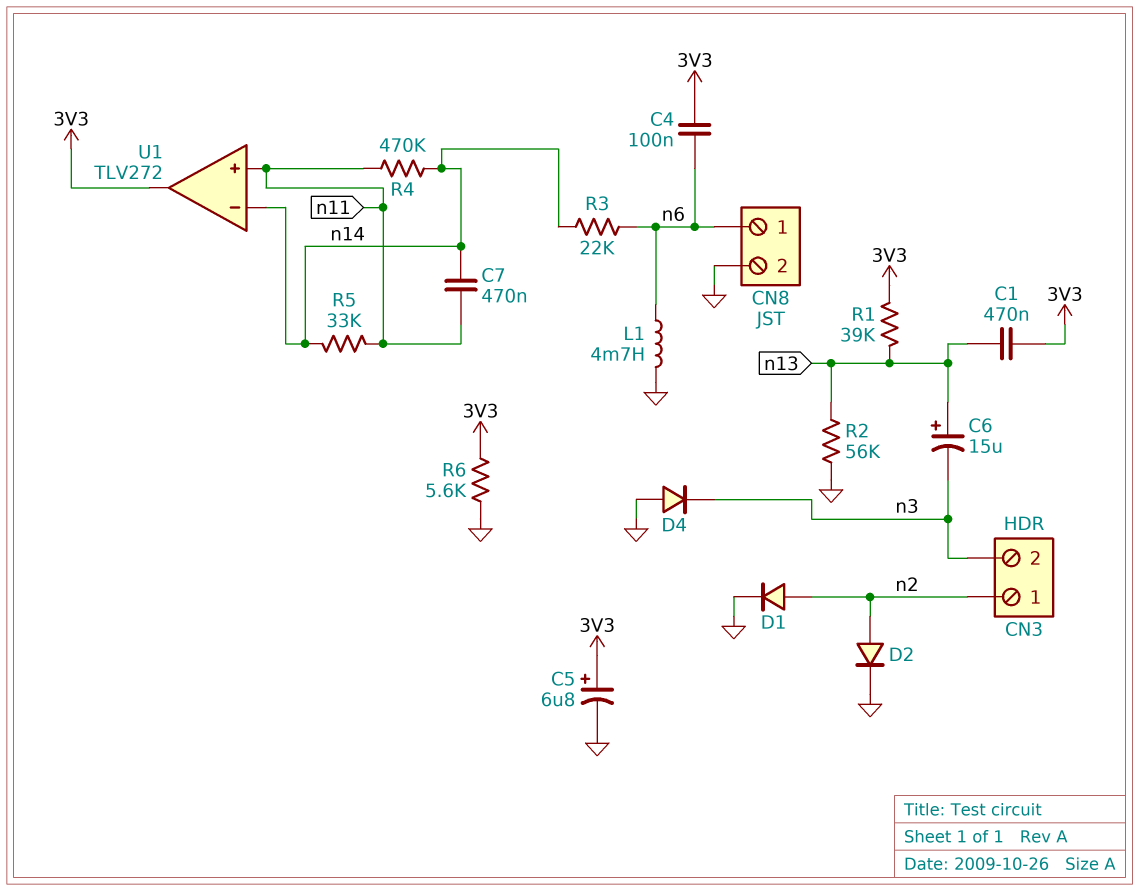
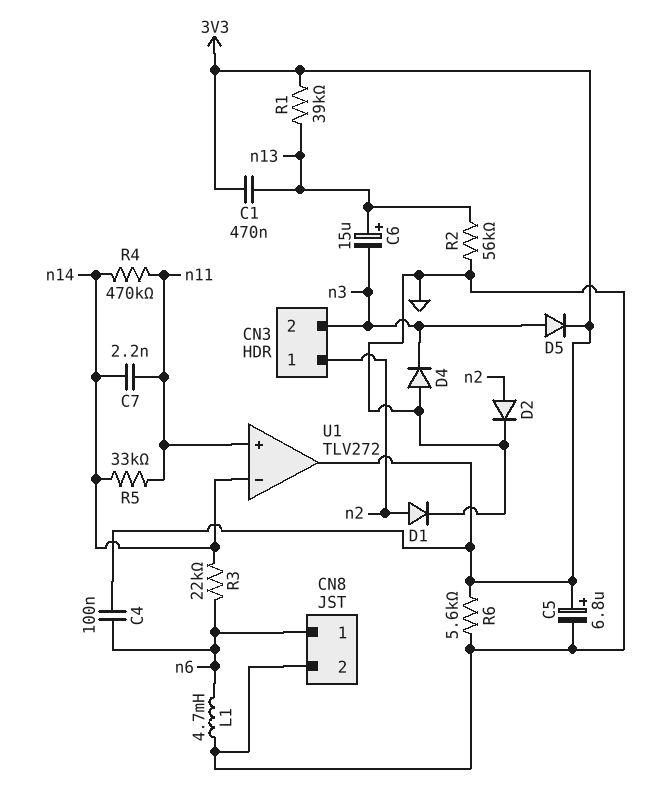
C7: 470nF (n11, n14) -> 2.2nF (n11, n14)
D5: none -> diode (A n3, K 3V3)

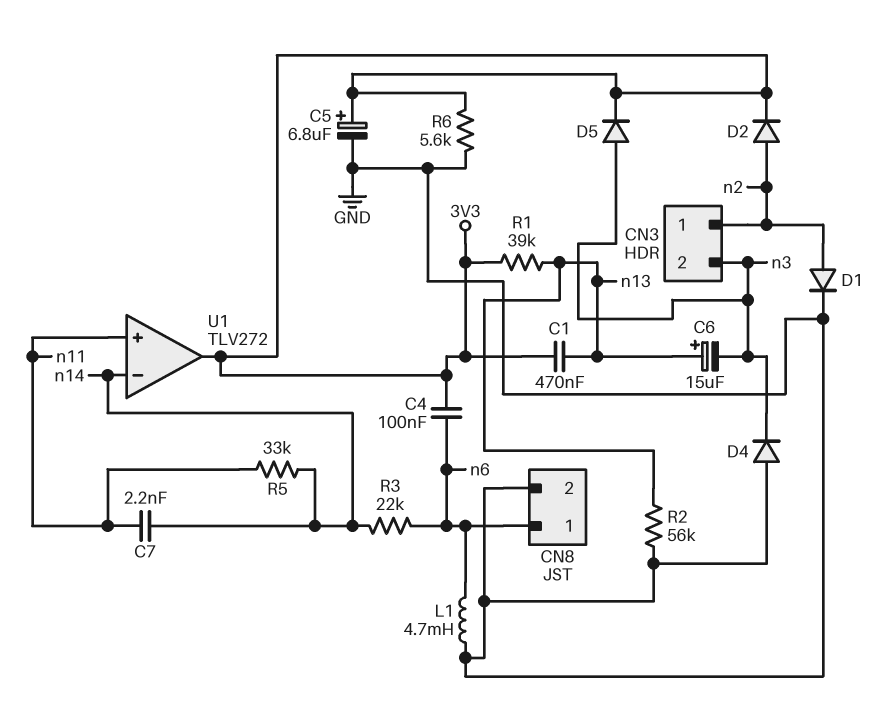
D2: diode (A n2, K GND) -> diode (A n2, K 3V3)
R4: 470k (n11, n14) -> none

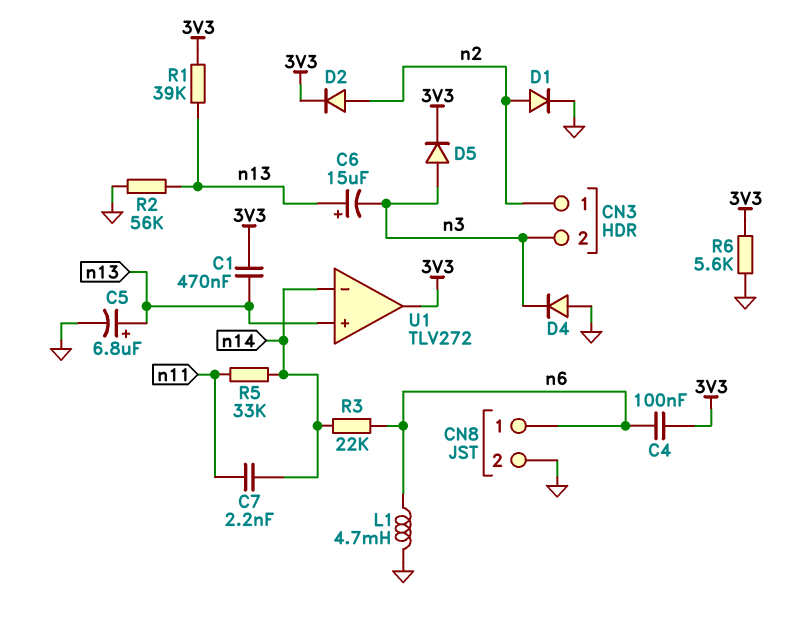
C5: 6.8uF (plus 3V3, minus GND) -> 6.8uF (plus n13, minus GND)
U1 pin in+: n11 -> n13

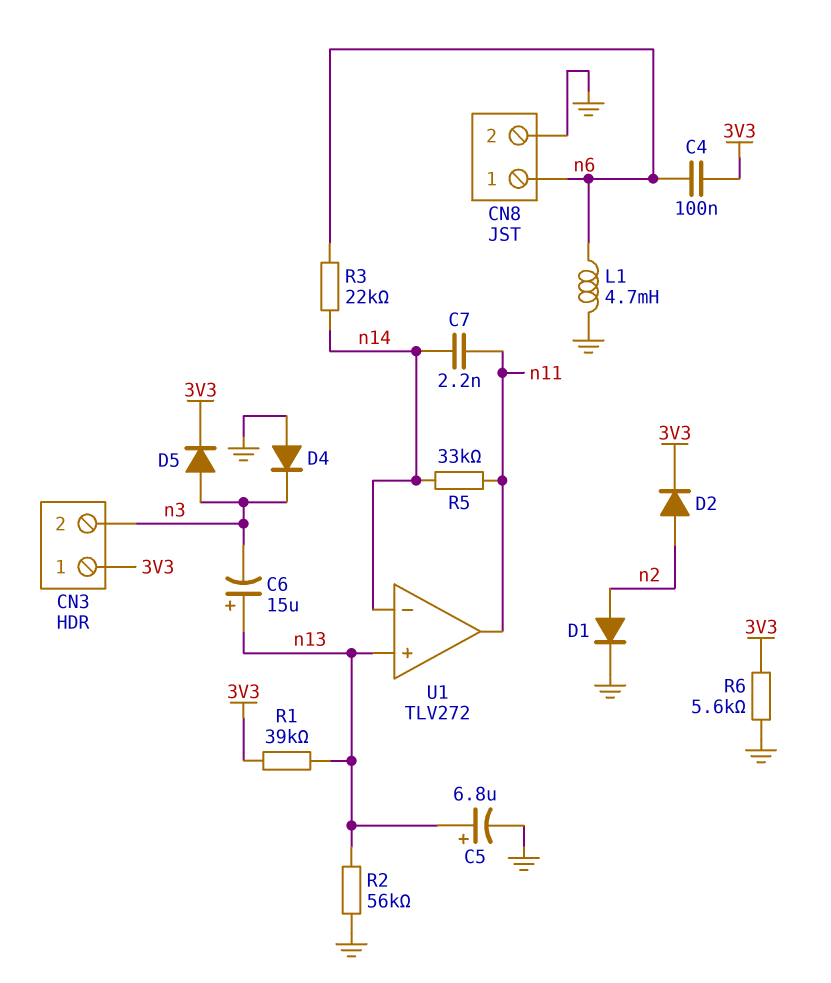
C1: 470nF (3V3, n13) -> none
CN3 pin 1: n2 -> 3V3
U1 pin out: 3V3 -> n11

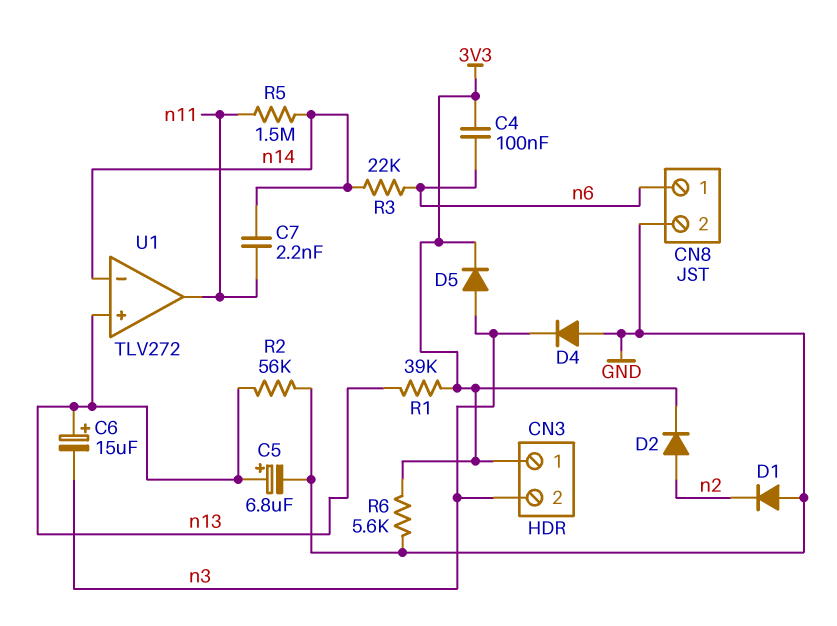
D1: diode (A n2, K GND) -> diode (A GND, K n2)
L1: 4.7mH (GND, n6) -> none
R5: 33k (n11, n14) -> 1.5M (n11, n14)

